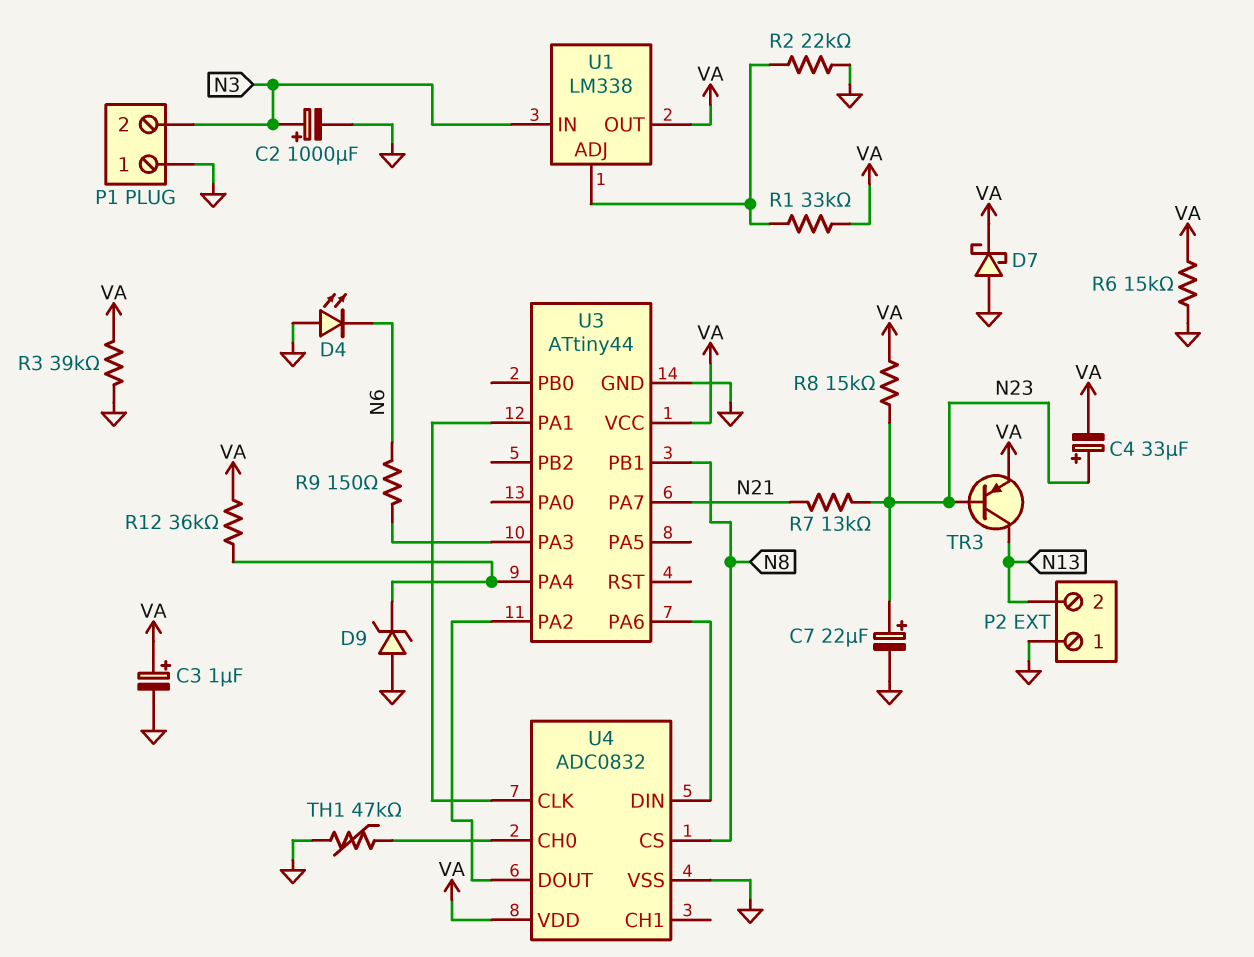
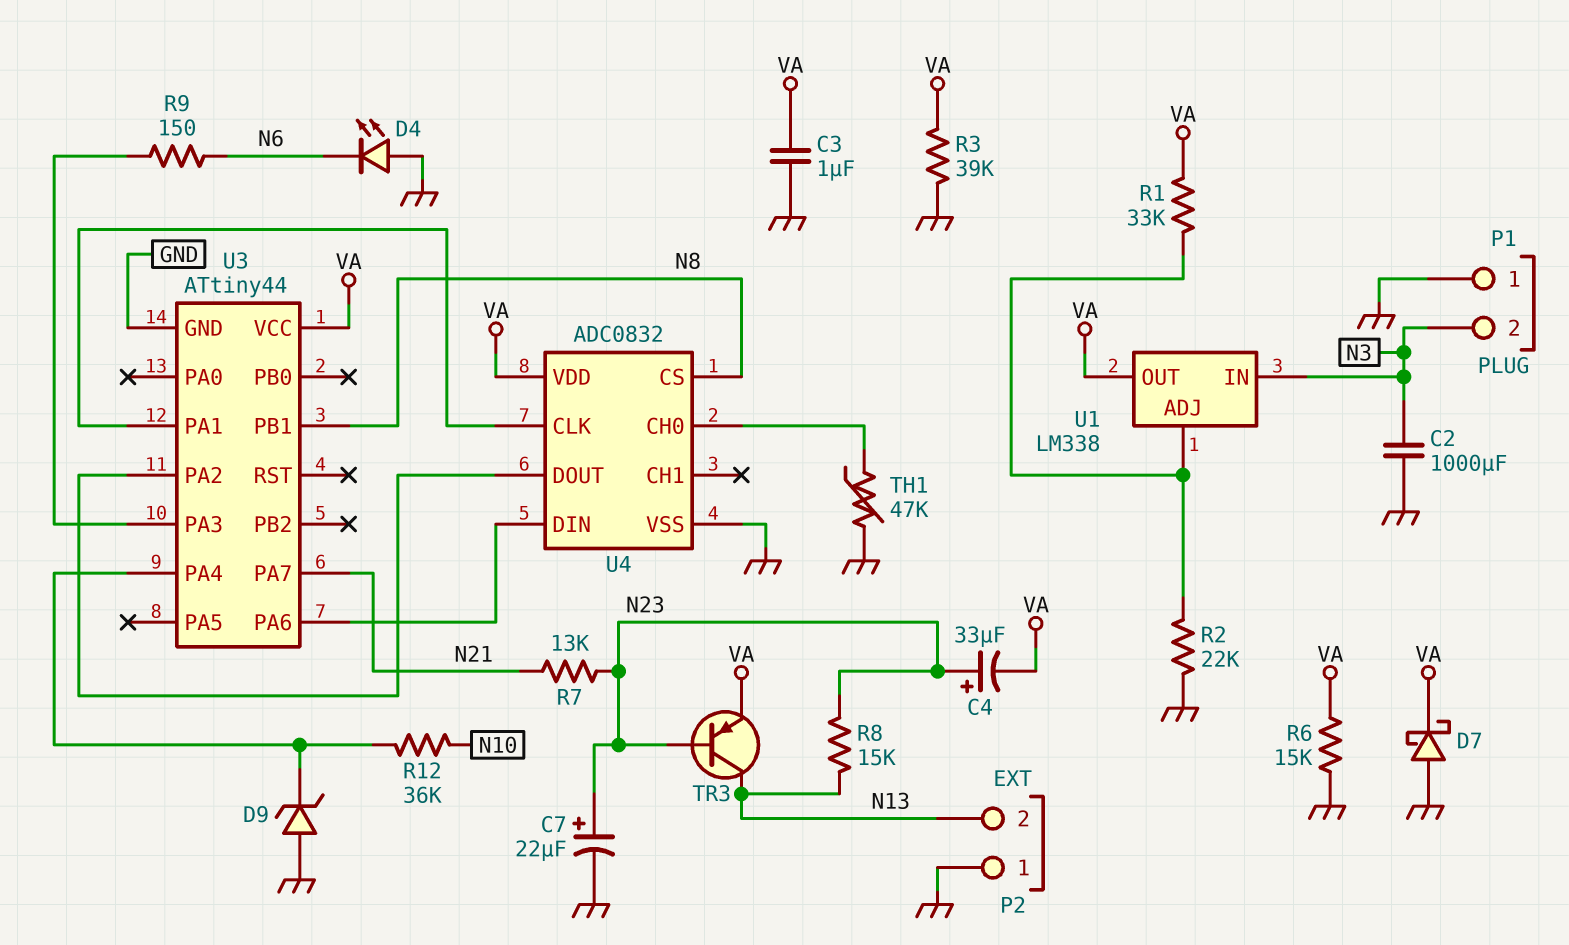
C2: 1000uF (plus N3, minus GND) -> 1000uF (GND, N3)
C3: 1uF (plus VA, minus GND) -> 1uF (GND, VA)
R8: 15k (N23, VA) -> 15k (N13, N23)
R12: 36k (U3/PA4, VA) -> 36k (N10, U3/PA4)

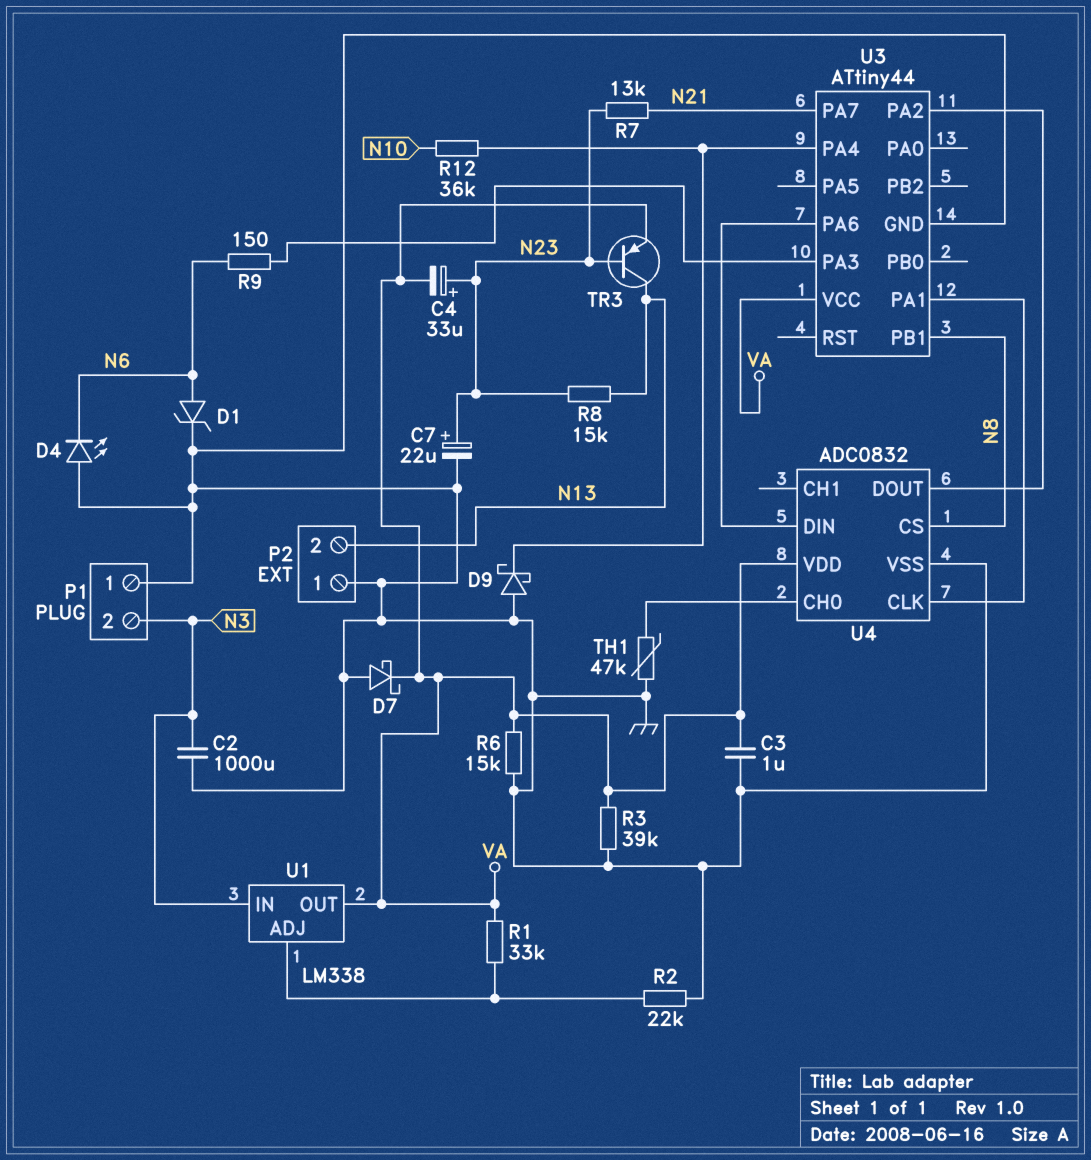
D1: none -> zener (A N6, K GND)
D9: zener (A GND, K U3/PA4) -> schottky (A GND, K U3/PA4)

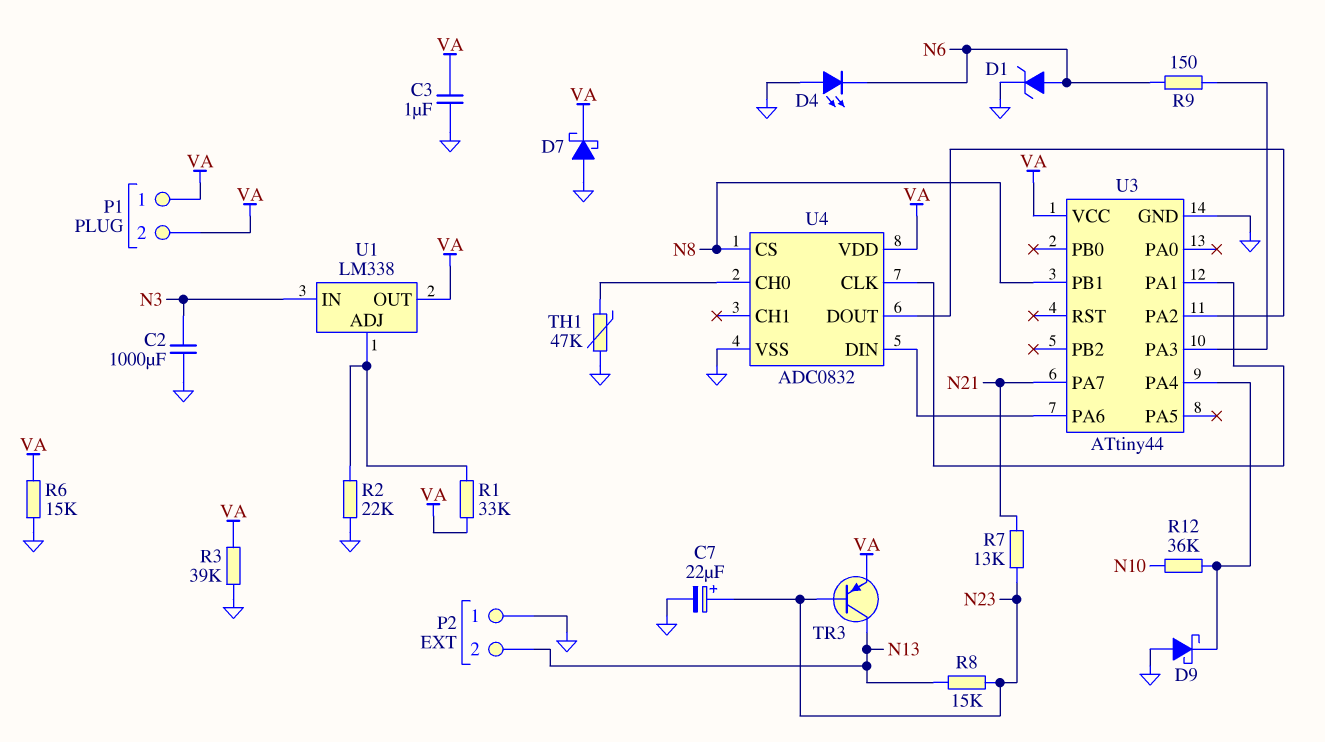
C4: 33uF (plus N23, minus VA) -> none
P1 pin 1: GND -> VA
P1 pin 2: N3 -> VA

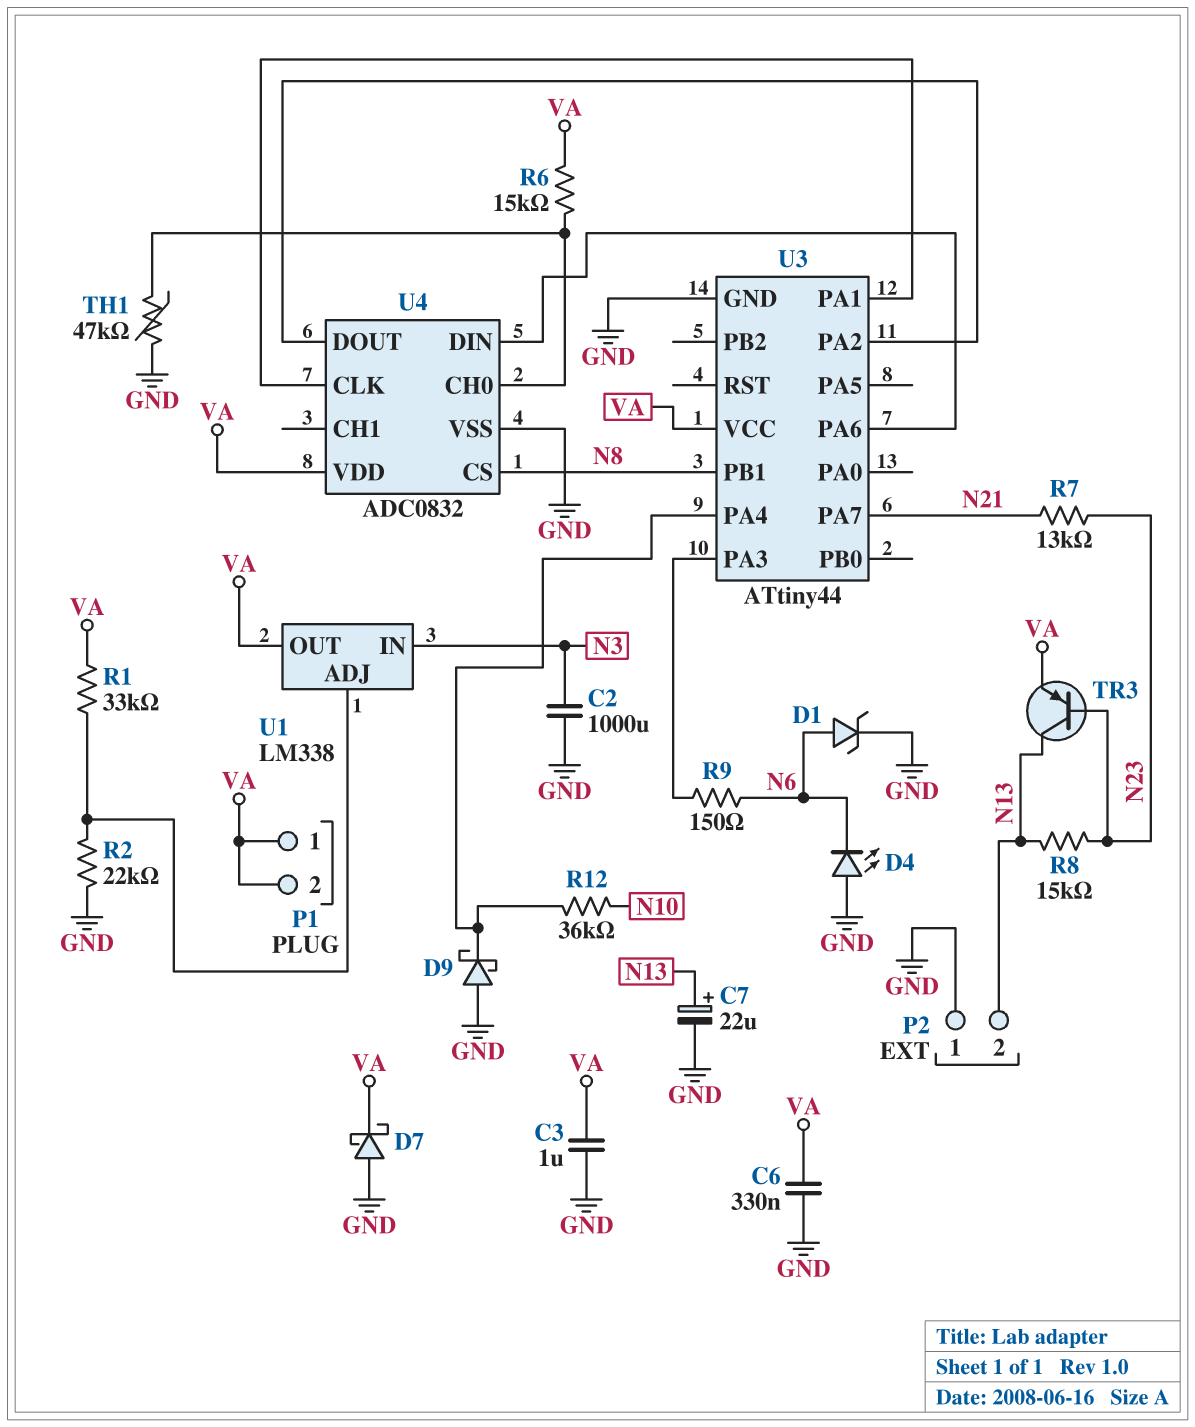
C6: none -> 330nF (GND, VA)
C7: 22uF (plus N23, minus GND) -> 22uF (plus N13, minus GND)
R3: 39k (GND, VA) -> none
R6: 15k (GND, VA) -> 15k (U4/CH0, VA)

